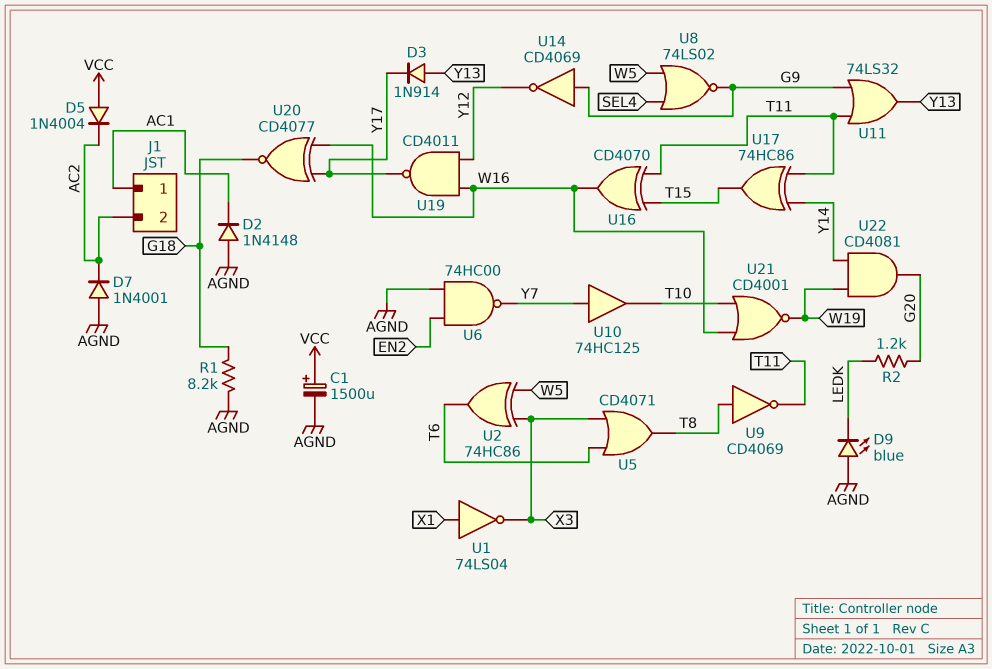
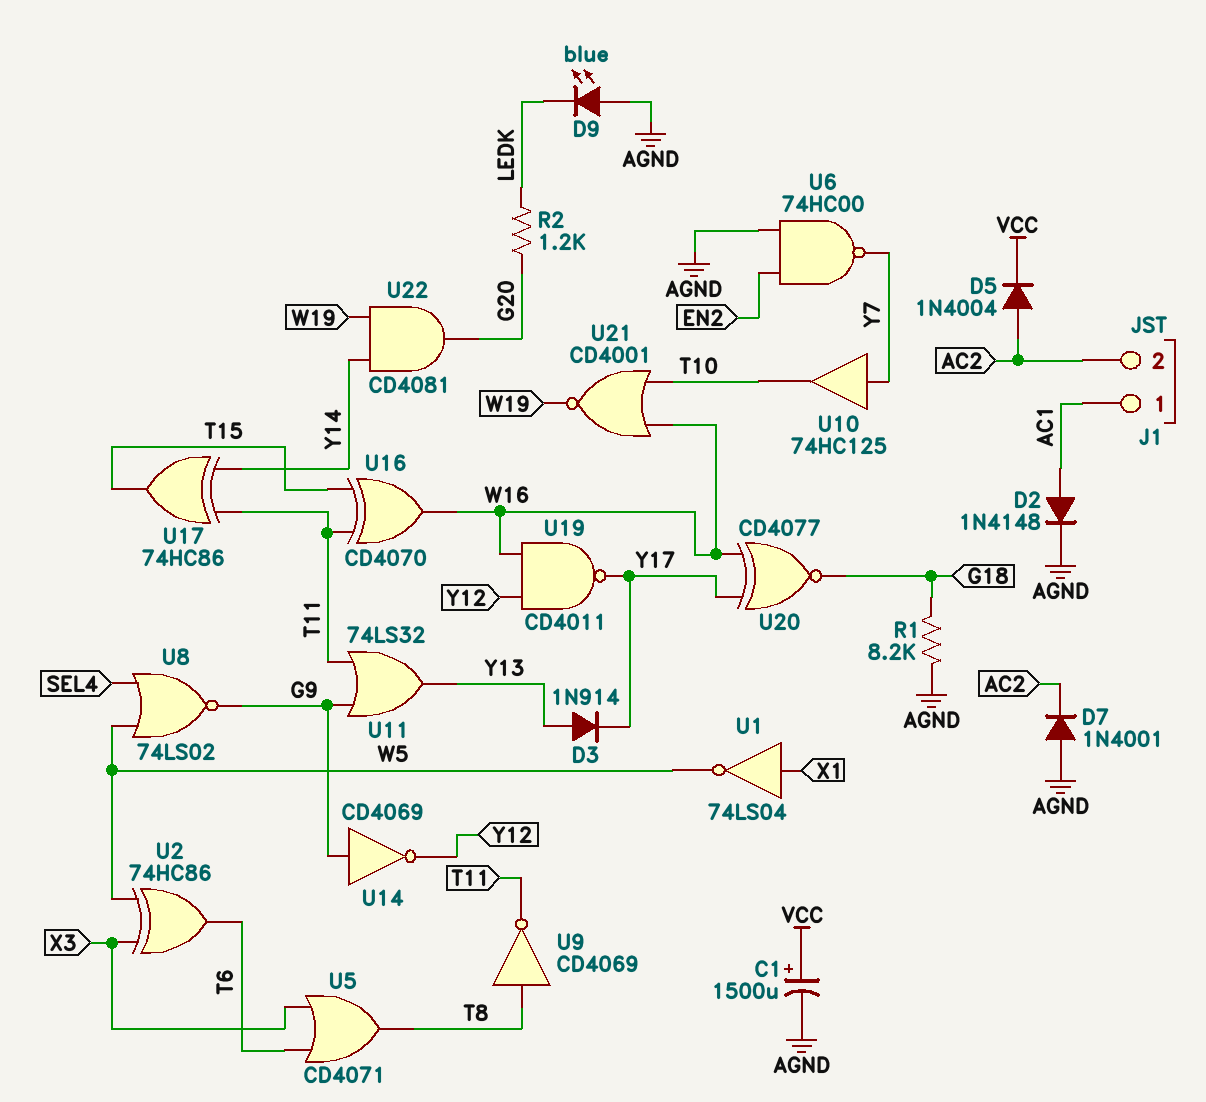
D2: diode 1N4148 (A AGND, K AC1) -> diode 1N4148 (A AC1, K AGND)
D5: diode 1N4004 (A VCC, K AC2) -> diode 1N4004 (A AC2, K VCC)
U1: NOT 74LS04 (in X1, out X3) -> NOT 74LS04 (in X1, out W5)

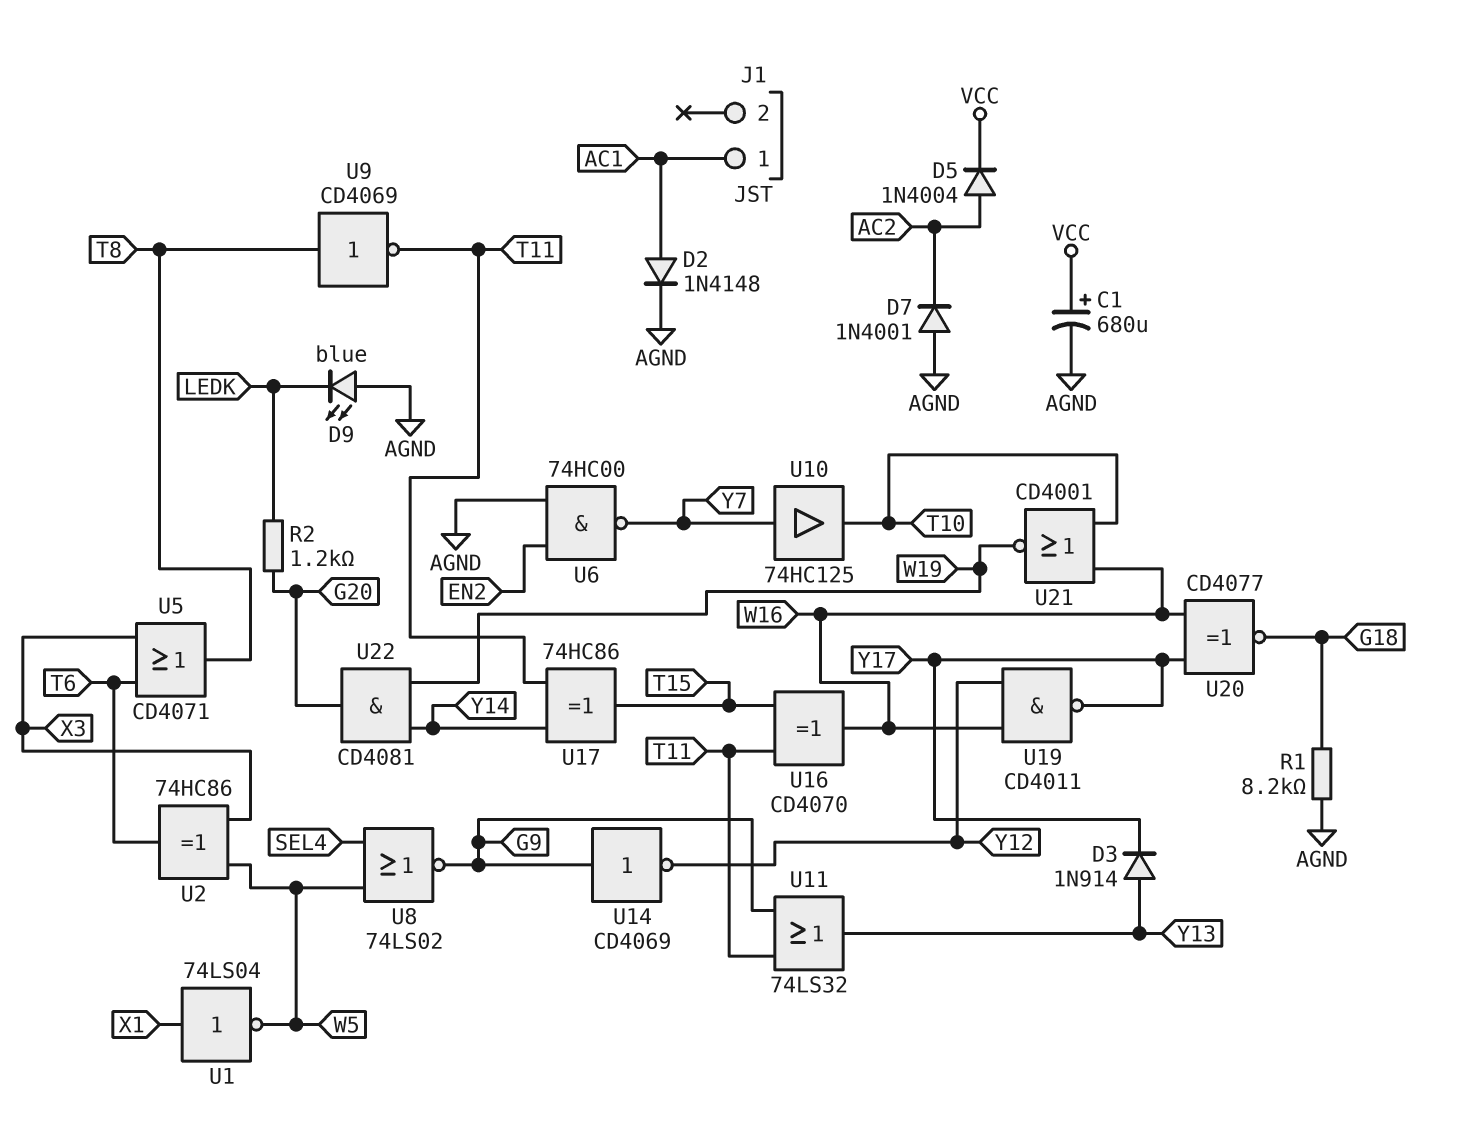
C1: 1500uF (plus VCC, minus AGND) -> 680uF (plus VCC, minus AGND)
J1 pin 2: AC2 -> none

